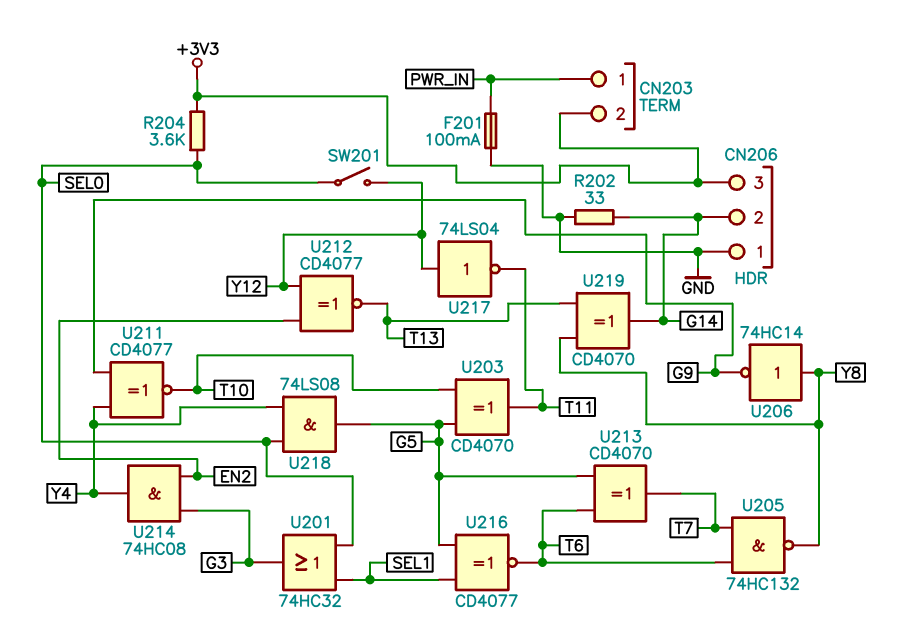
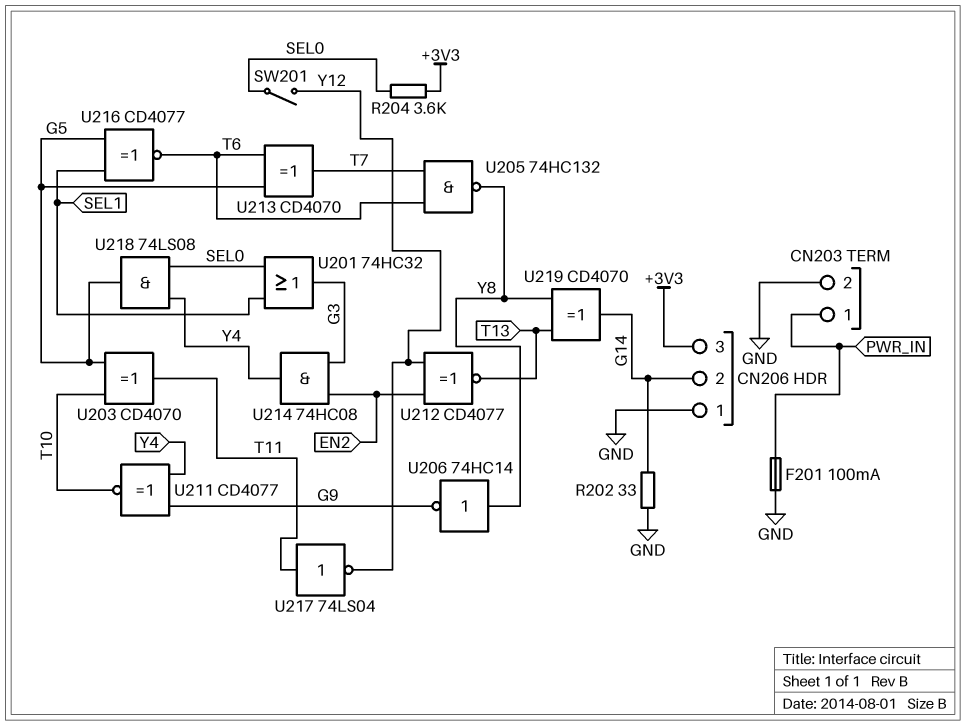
CN203 pin 2: +3V3 -> GND
U217: NOT 74LS04 (in Y12, out T11) -> NOT 74LS04 (in T11, out Y12)

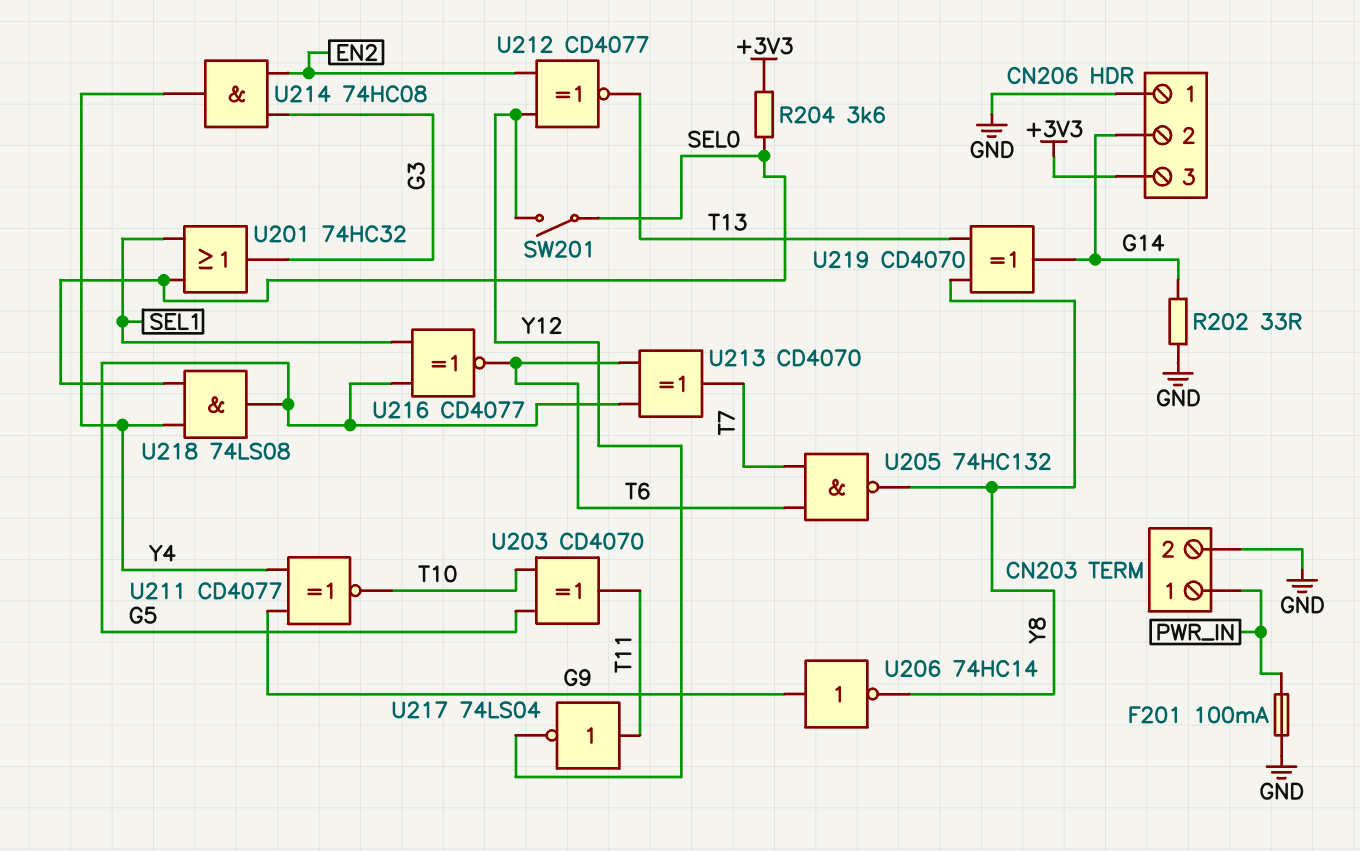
U206: NOT 74HC14 (in Y8, out G9) -> NOT 74HC14 (in G9, out Y8)

